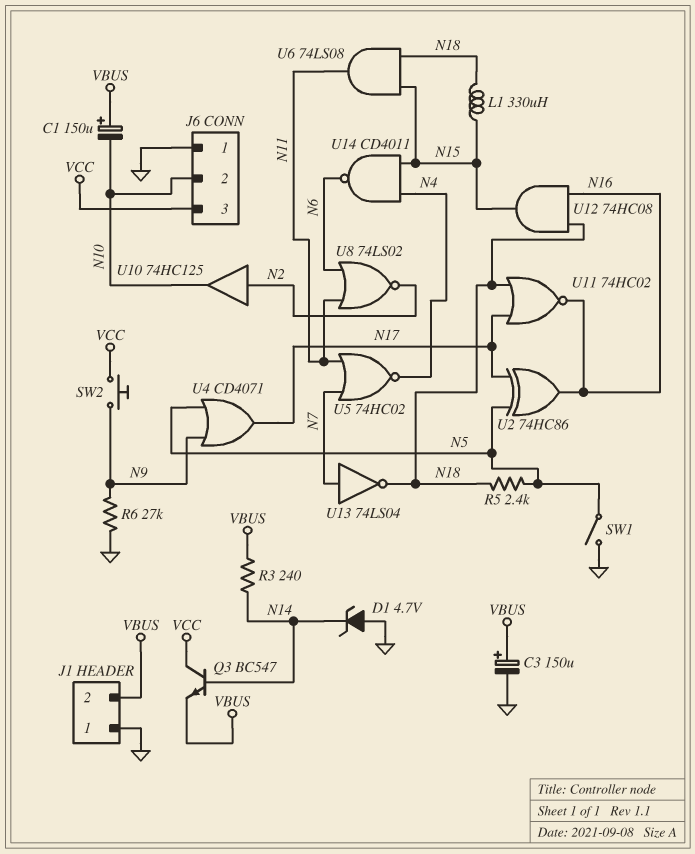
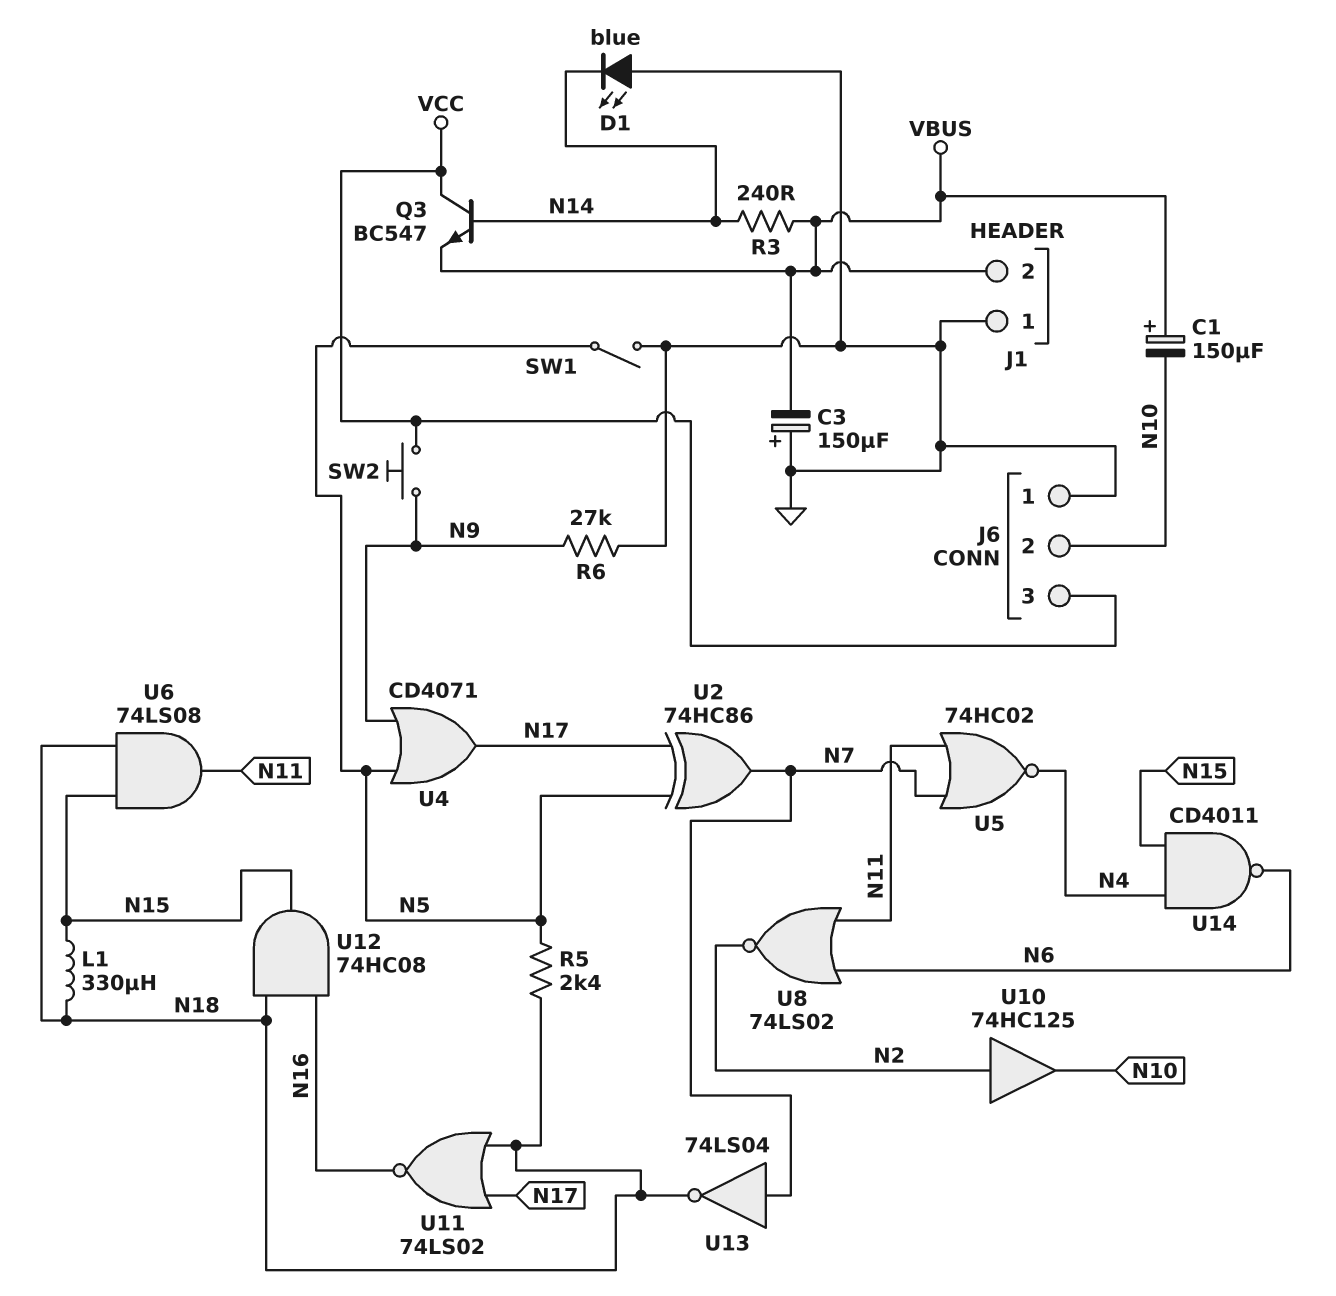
C3: 150uF (plus VBUS, minus GND) -> 150uF (plus GND, minus VBUS)
D1: zener 4.7V (A GND, K N14) -> LED blue (A GND, K N14)
U2: XOR 74HC86 (in N5, in N17, out N16) -> XOR 74HC86 (in N5, in N17, out N7)
U11: NOR 74HC02 (in N17, in N18, out N16) -> NOR 74LS02 (in N17, in N18, out N16)

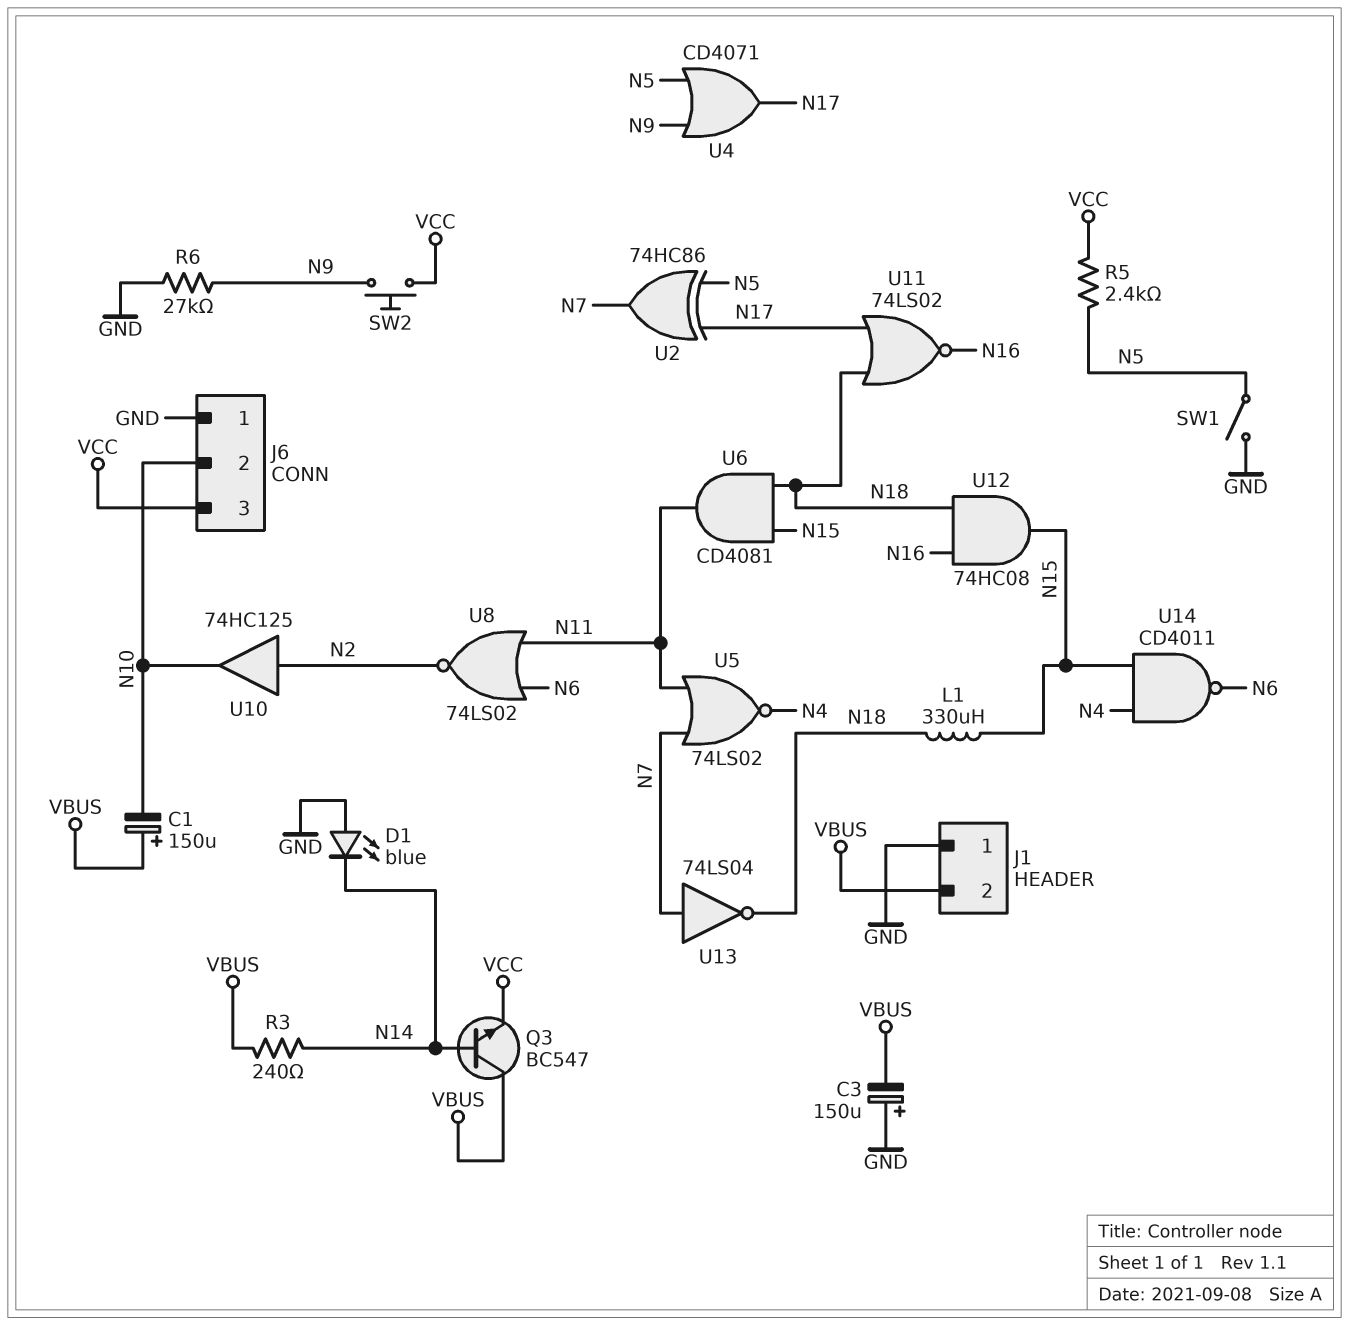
Q3: NPN BC547 (B N14, C VCC, E VBUS) -> NPN BC547 (B N14, C VBUS, E VCC)
R5: 2.4k (N5, N18) -> 2.4k (N5, VCC)
U5: NOR 74HC02 (in N7, in N11, out N4) -> NOR 74LS02 (in N7, in N11, out N4)
U6: AND 74LS08 (in N15, in N18, out N11) -> AND CD4081 (in N15, in N18, out N11)

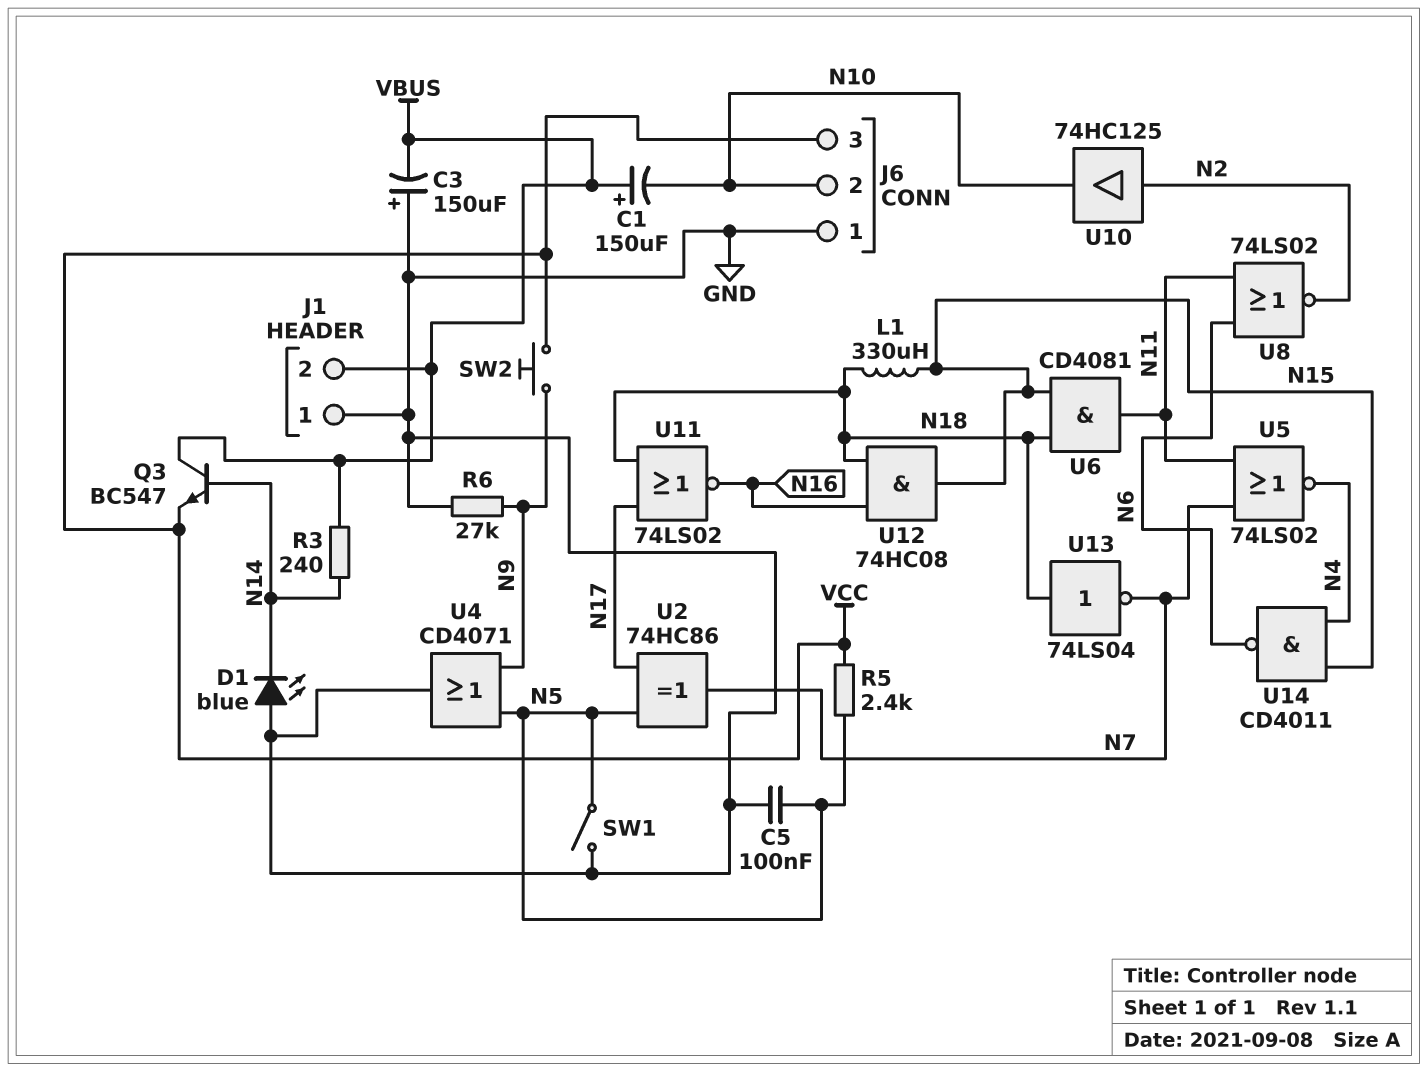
C5: none -> 100nF (GND, N5)
U4: OR CD4071 (in N5, in N9, out N17) -> OR CD4071 (in N5, in N9, out GND)
U13: NOT 74LS04 (in N7, out N18) -> NOT 74LS04 (in N18, out N7)

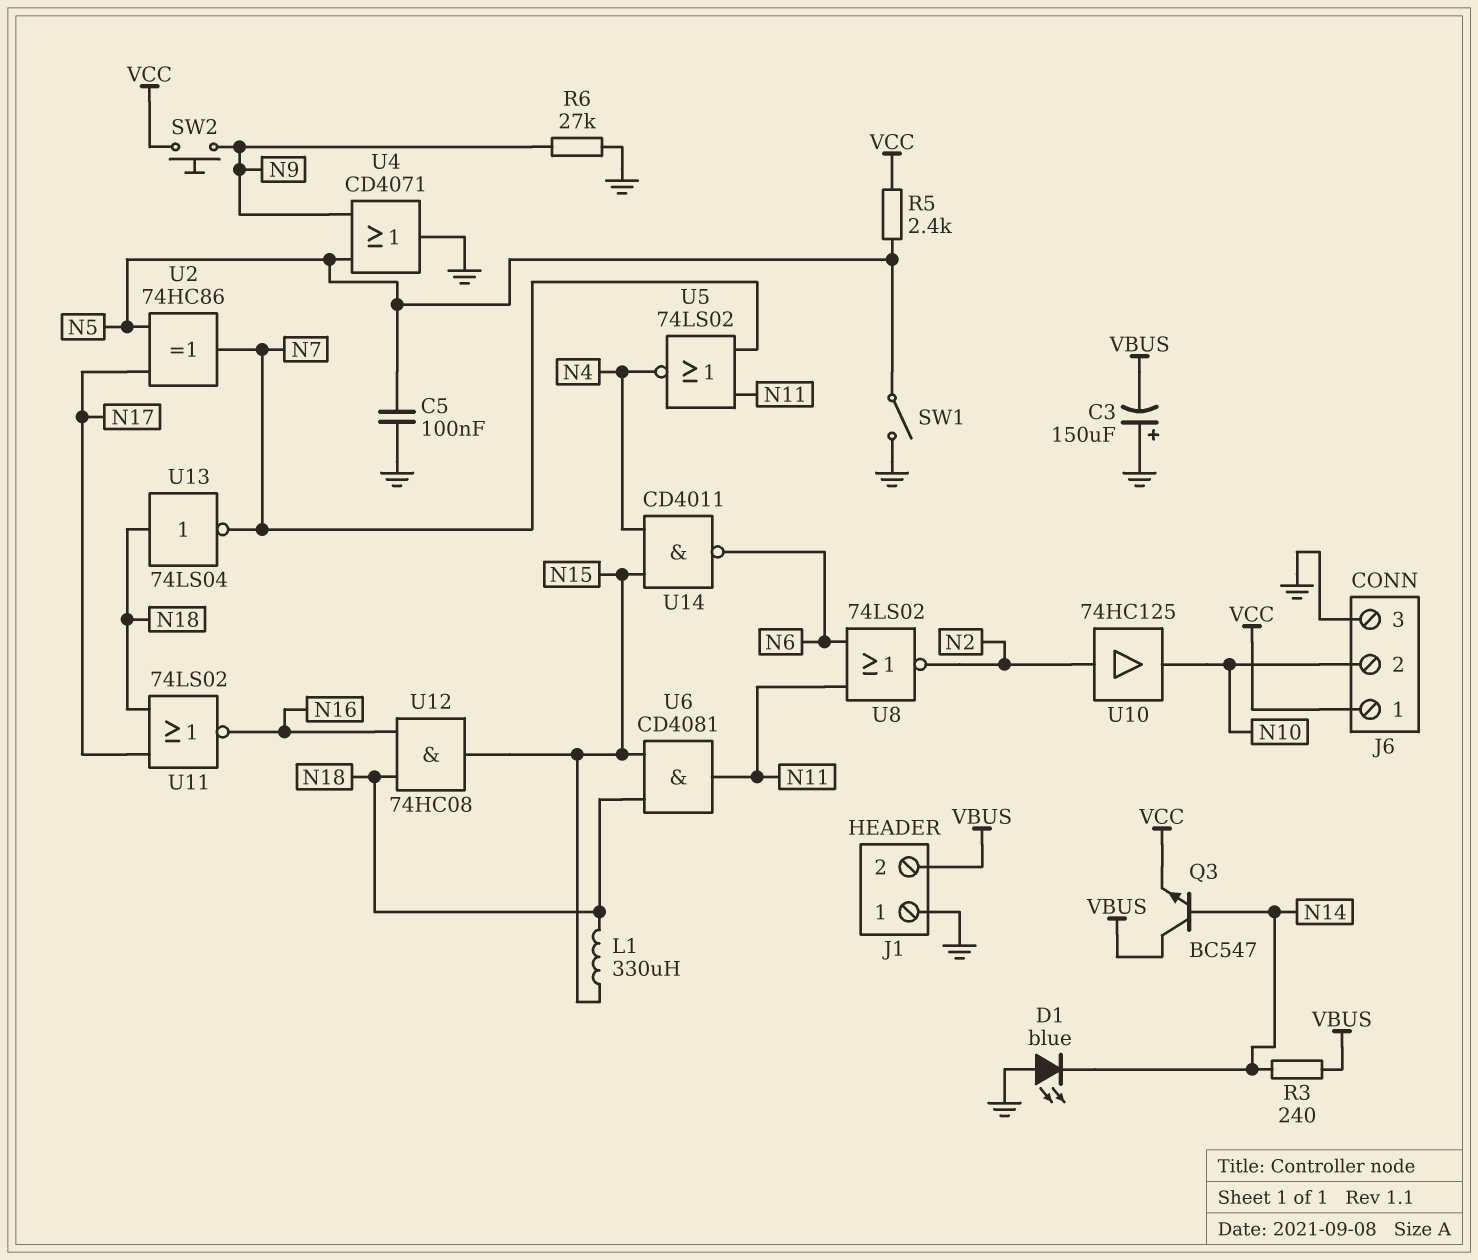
C1: 150uF (plus VBUS, minus N10) -> none
J6 pin 1: GND -> VCC
J6 pin 3: VCC -> GND

